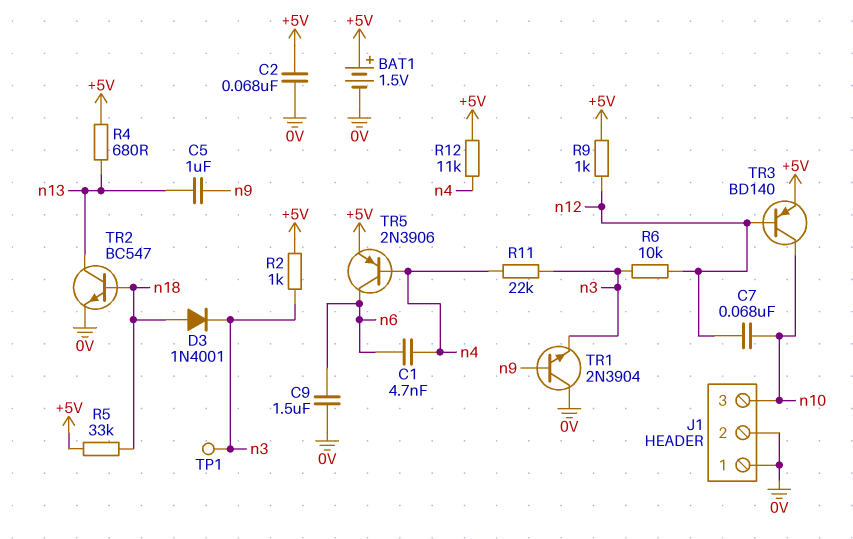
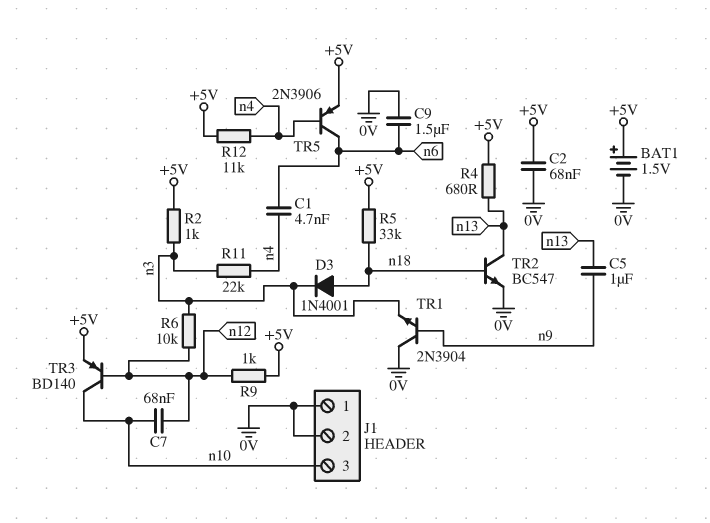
TP1: test point (n3) -> none

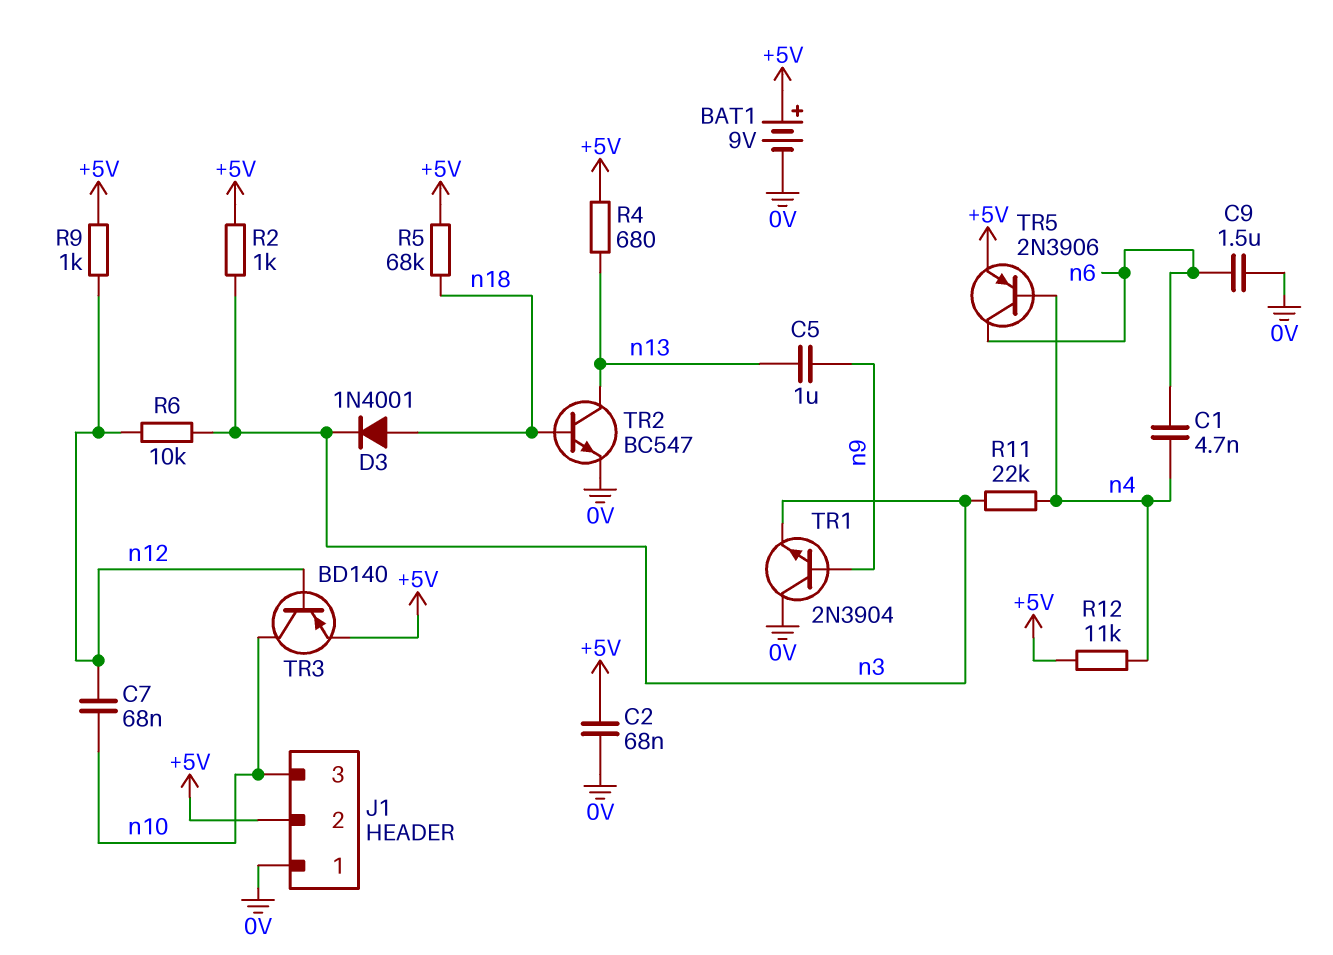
BAT1: 1.5V (plus +5V, minus 0V) -> 9V (plus +5V, minus 0V)
J1 pin 2: 0V -> +5V
R5: 33k (+5V, n18) -> 68k (+5V, n18)

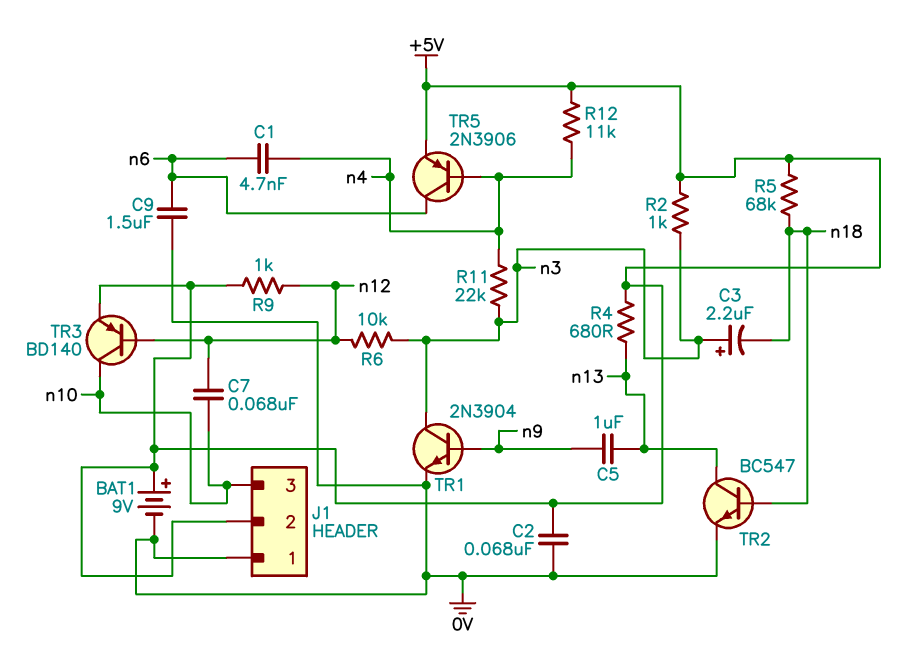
C3: none -> 2.2uF (plus n3, minus n18)
D3: diode 1N4001 (A n18, K n3) -> none
TR1: NPN 2N3904 (B n9, C 0V, E n3) -> NPN 2N3904 (B n9, C n3, E 0V)

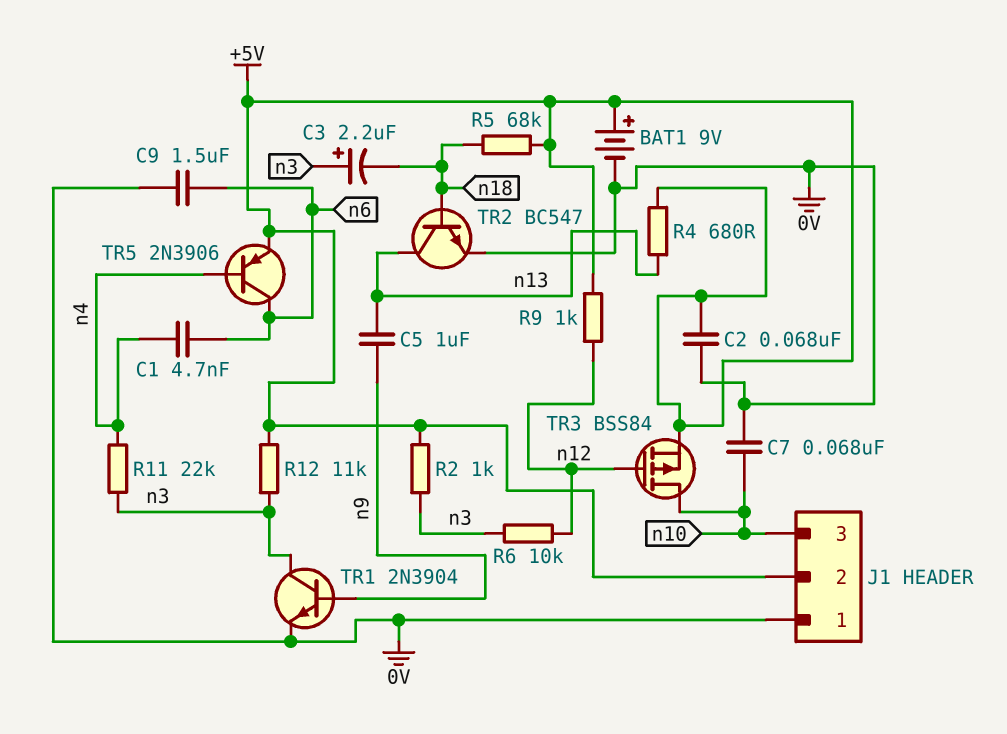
C7: 68nF (n10, n12) -> 68nF (0V, n10)
R12: 11k (+5V, n4) -> 11k (+5V, n3)
TR3: PNP BD140 (B n12, C n10, E +5V) -> PMOS BSS84 (G n12, D n10, S +5V)

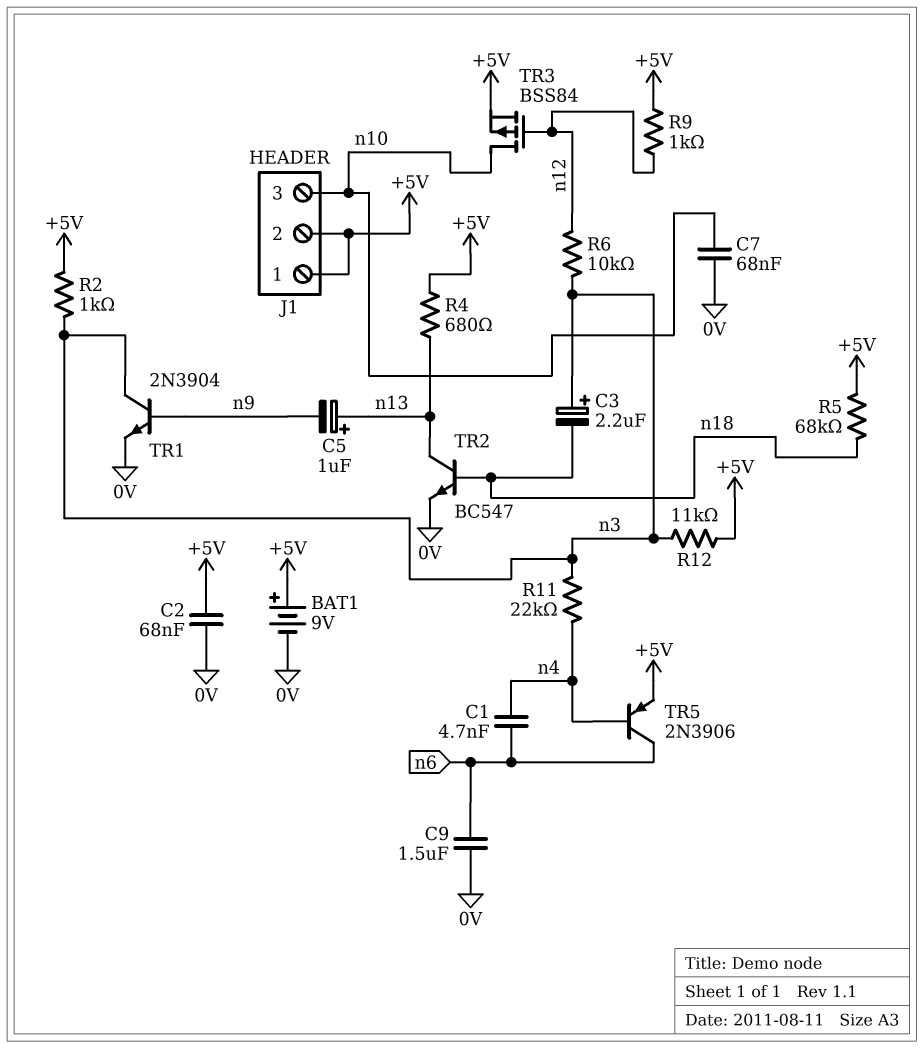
C5: 1uF (n9, n13) -> 1uF (plus n13, minus n9)
J1 pin 1: 0V -> +5V

